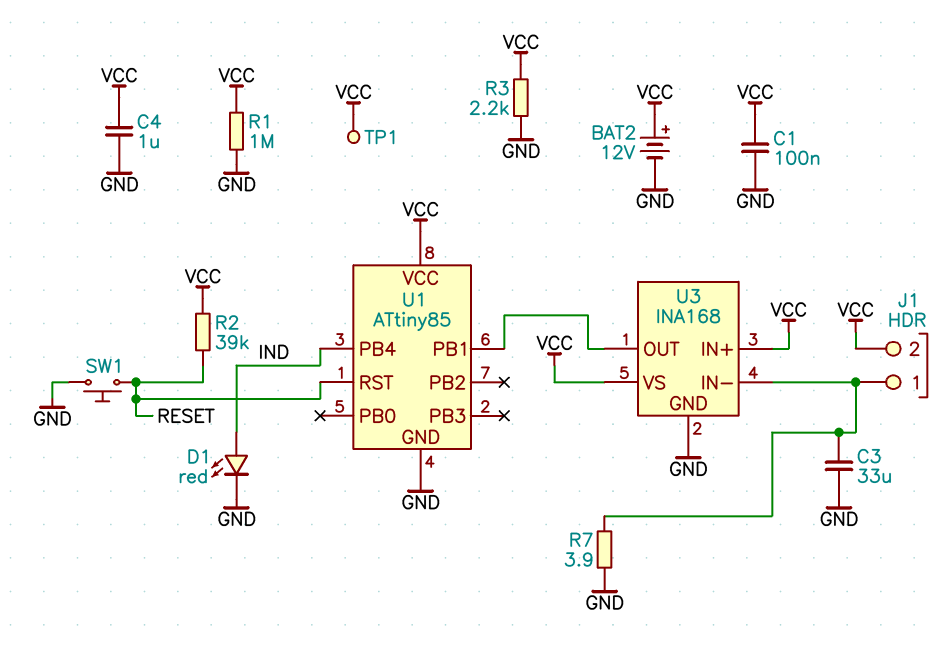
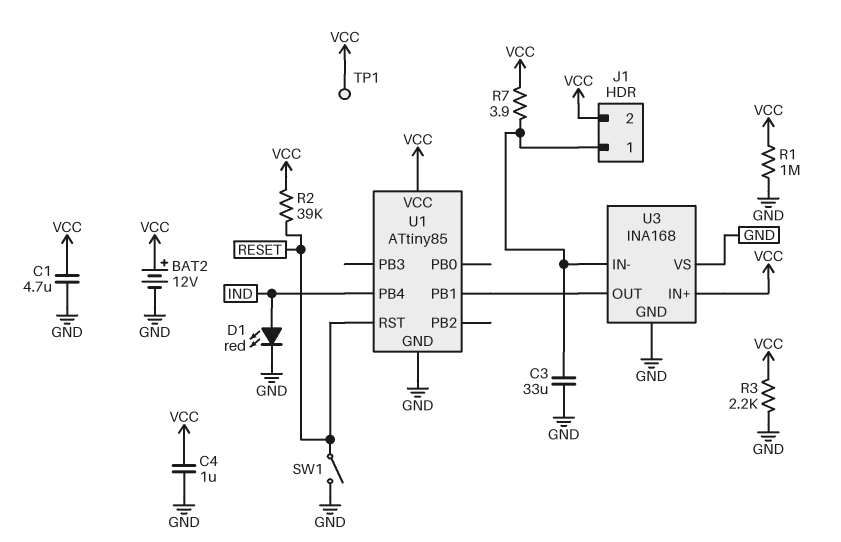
C1: 100nF (GND, VCC) -> 4.7uF (GND, VCC)
R7: 3.9 (GND, J1/1) -> 3.9 (J1/1, VCC)
SW1: button (GND, RESET) -> switch (GND, RESET)
U3 pin VS: VCC -> GND

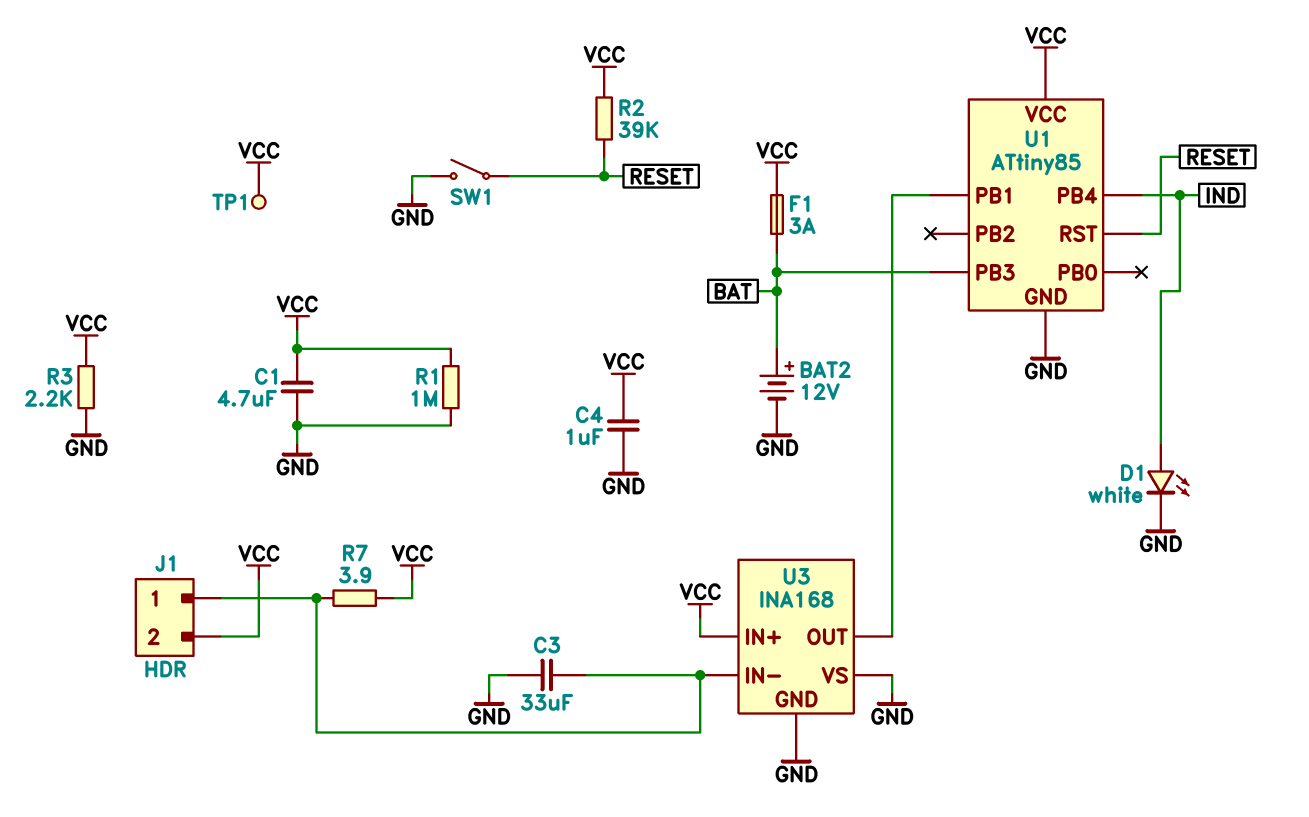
BAT2: 12V (plus VCC, minus GND) -> 12V (plus BAT, minus GND)
D1: LED red (A IND, K GND) -> LED white (A IND, K GND)
F1: none -> 3A (BAT, VCC)
U1 pin PB3: none -> BAT

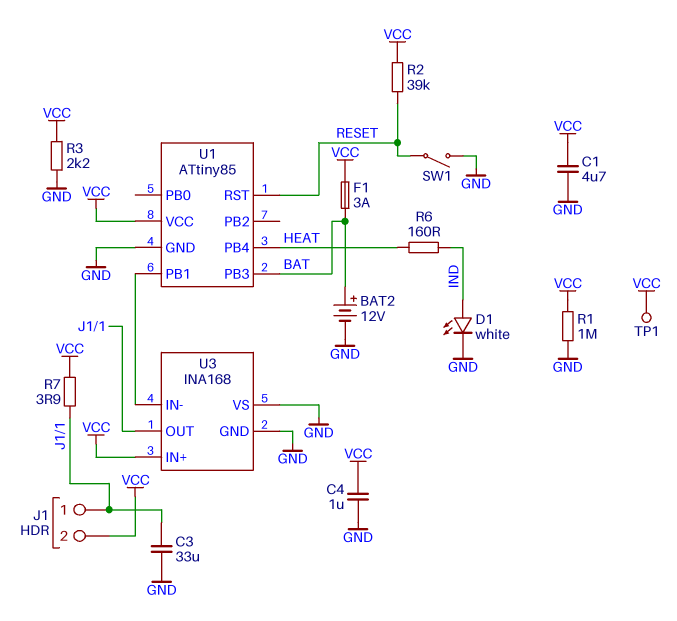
R6: none -> 160 (HEAT, IND)
U1 pin PB4: IND -> HEAT
U3 pin IN-: J1/1 -> U1/PB1
U3 pin OUT: U1/PB1 -> J1/1

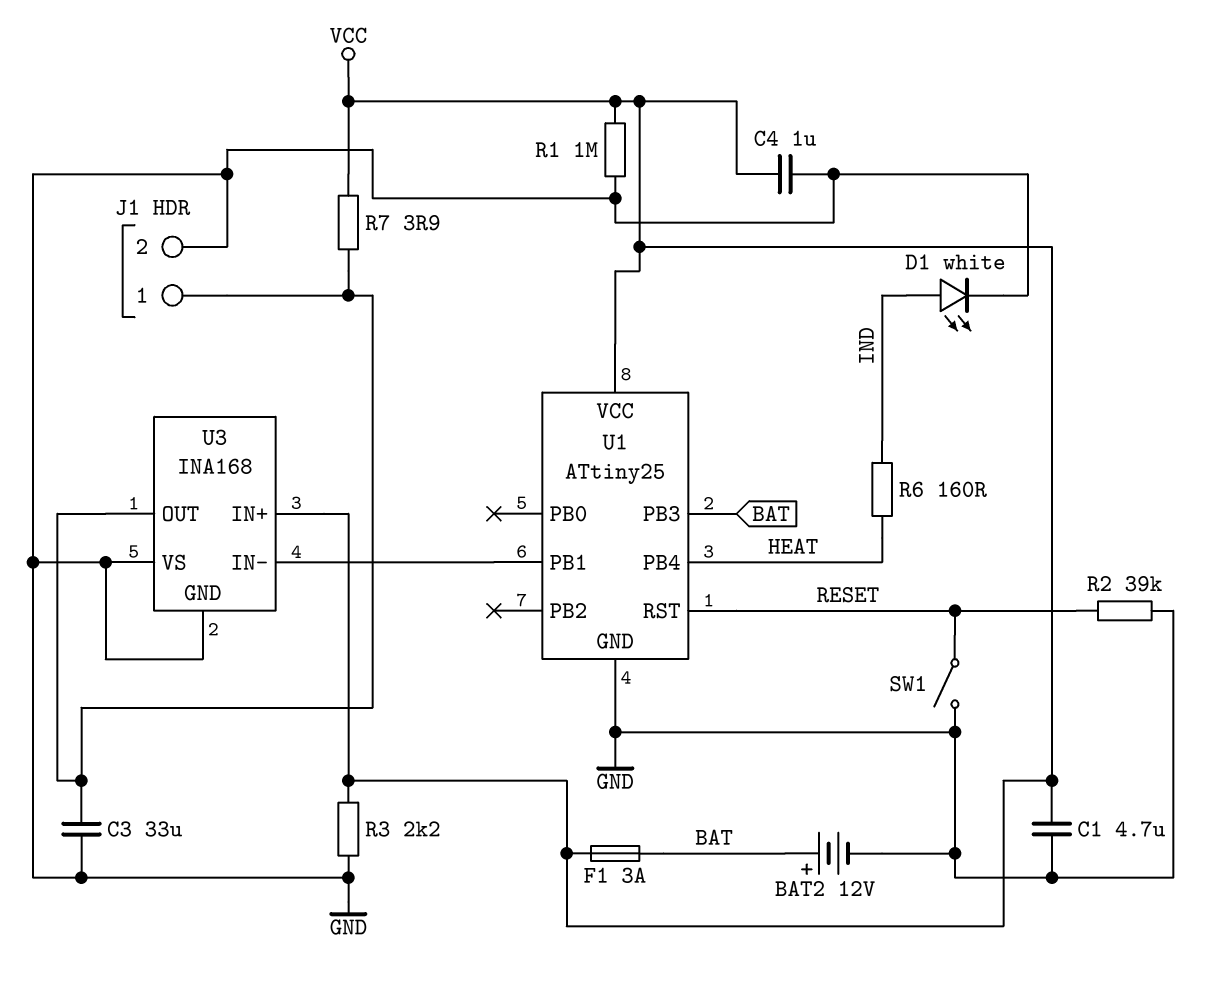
J1 pin 2: VCC -> GND
R2: 39k (RESET, VCC) -> 39k (GND, RESET)
TP1: test point (VCC) -> none
U1: ATtiny85 -> ATtiny25

